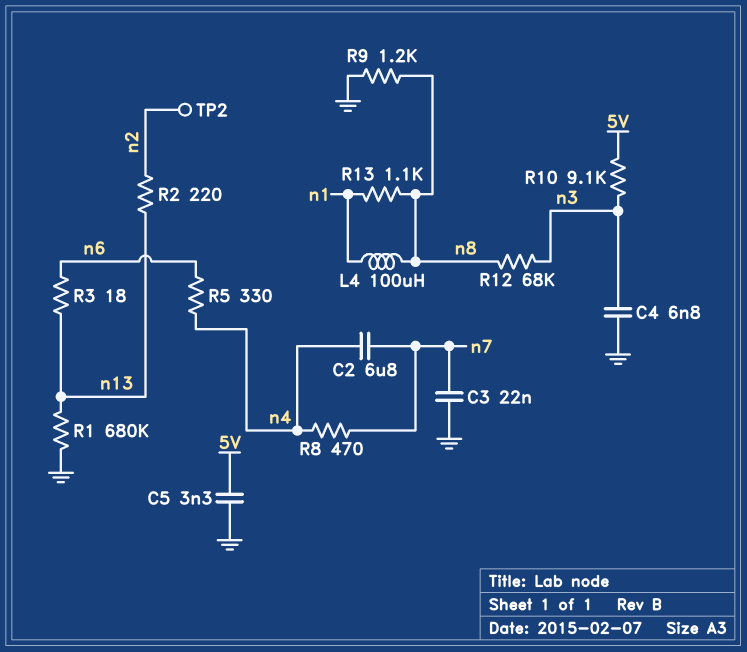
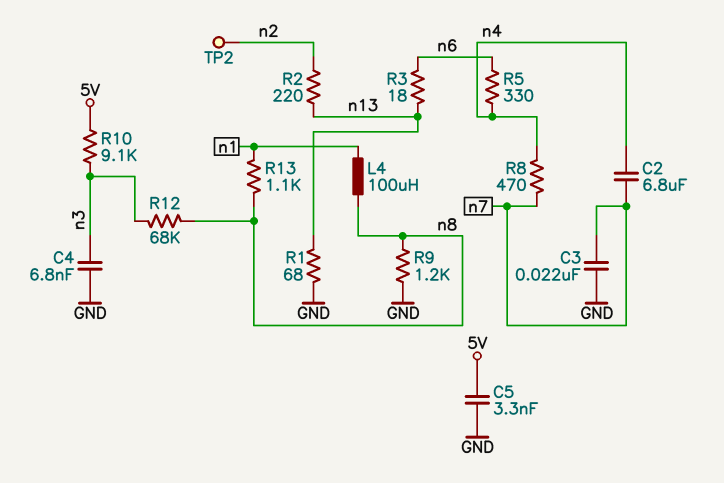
R1: 680k (GND, n13) -> 68 (GND, n13)

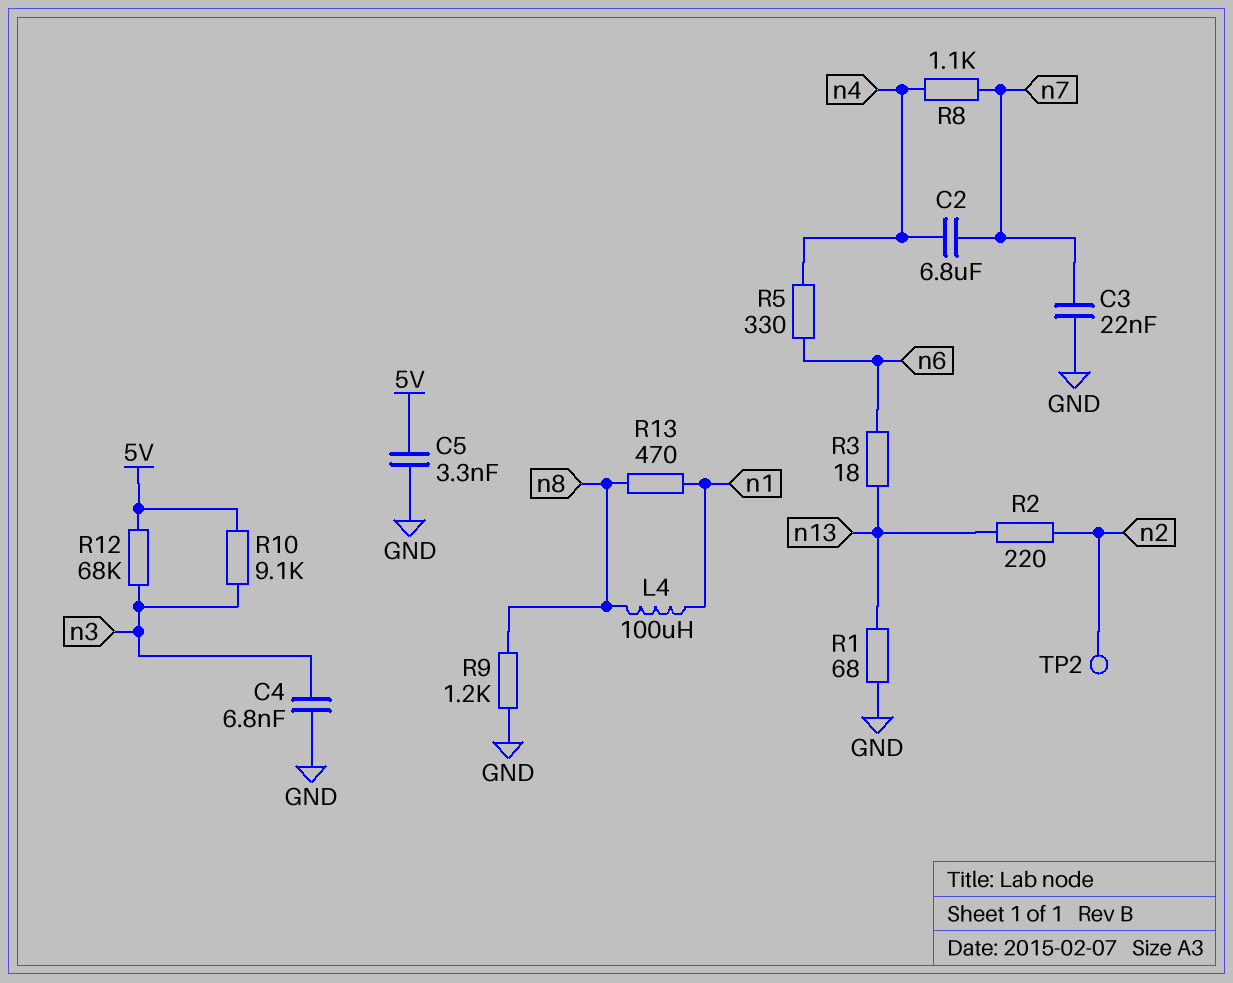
R8: 470 (n4, n7) -> 1.1k (n4, n7)
R12: 68k (n3, n8) -> 68k (5V, n3)
R13: 1.1k (n1, n8) -> 470 (n1, n8)

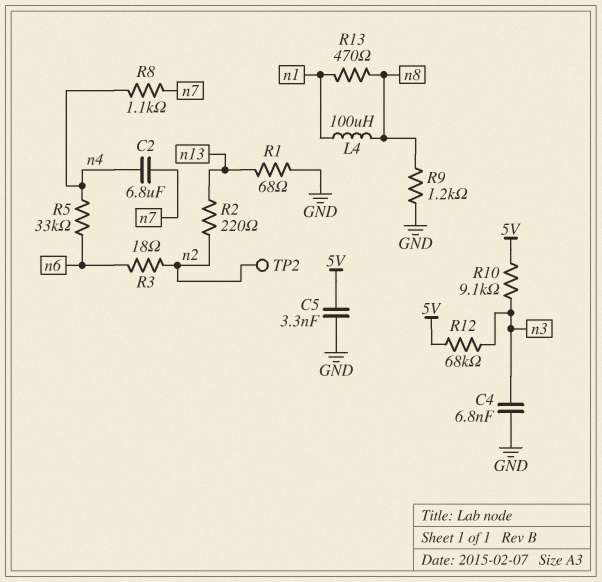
C3: 22nF (GND, n7) -> none
R3: 18 (n6, n13) -> 18 (n2, n6)
R5: 330 (n4, n6) -> 33k (n4, n6)

